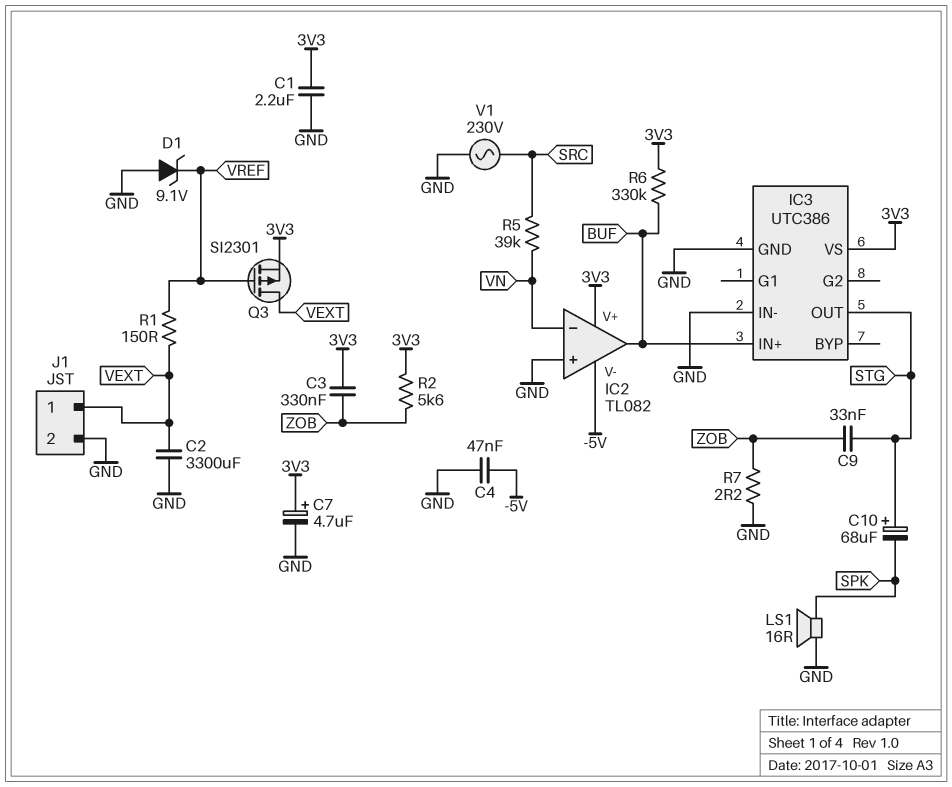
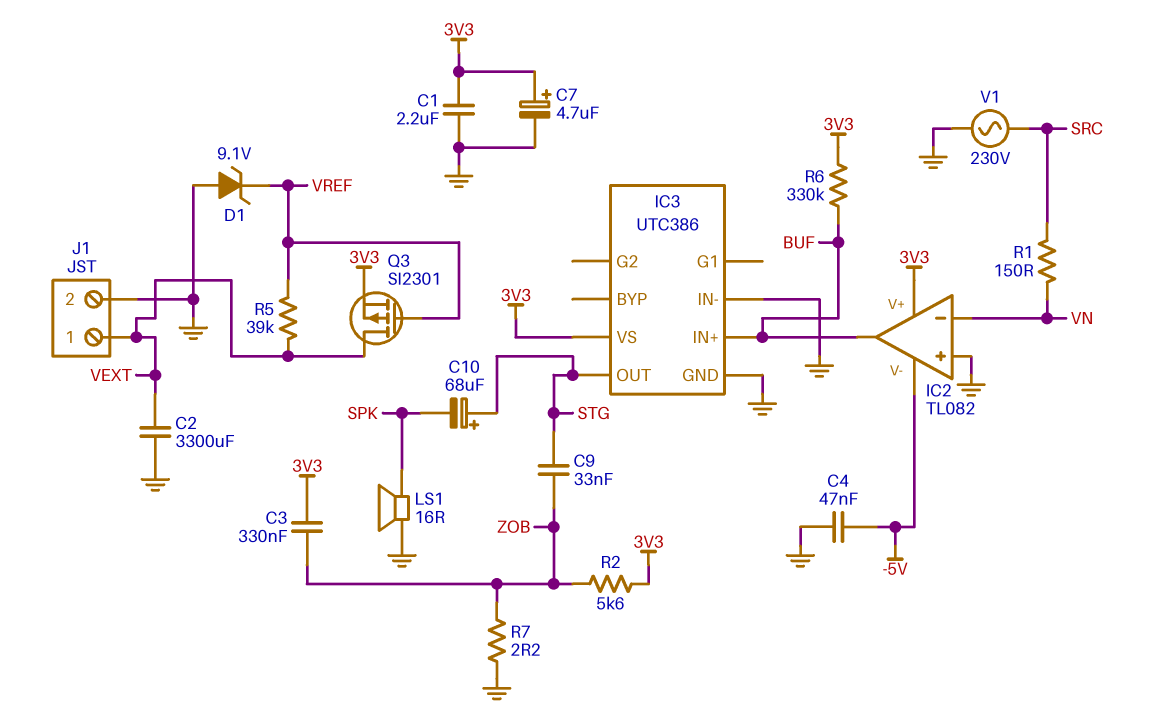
R1: 150 (VEXT, VREF) -> 150 (SRC, VN)
R5: 39k (SRC, VN) -> 39k (VEXT, VREF)

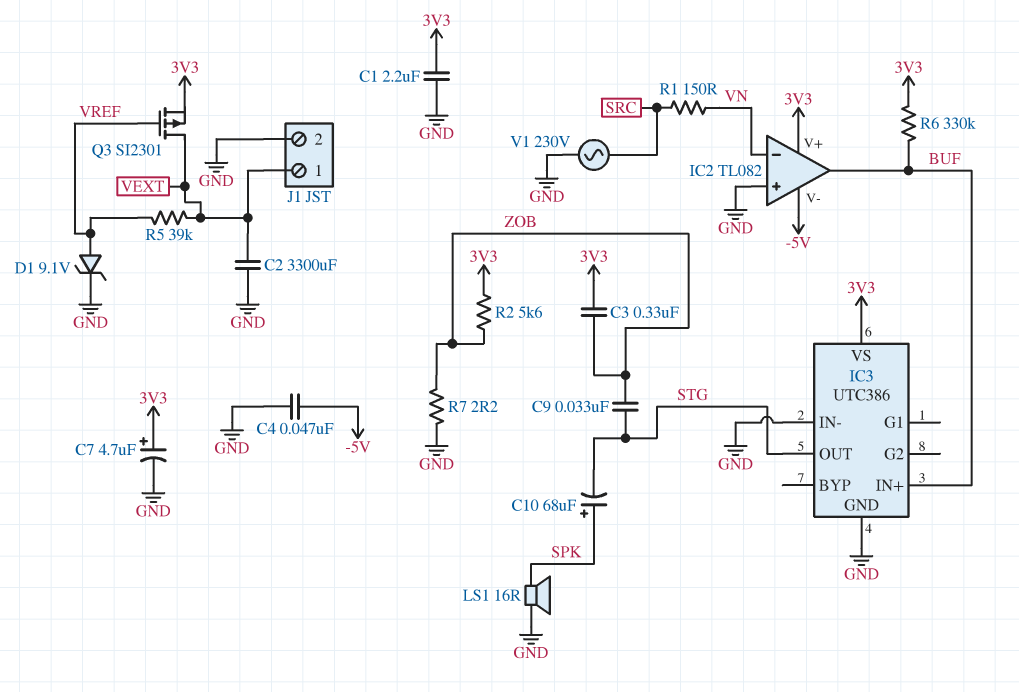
C10: 68uF (plus STG, minus SPK) -> 68uF (plus SPK, minus STG)
D1: zener 9.1V (A GND, K VREF) -> zener 9.1V (A VREF, K GND)

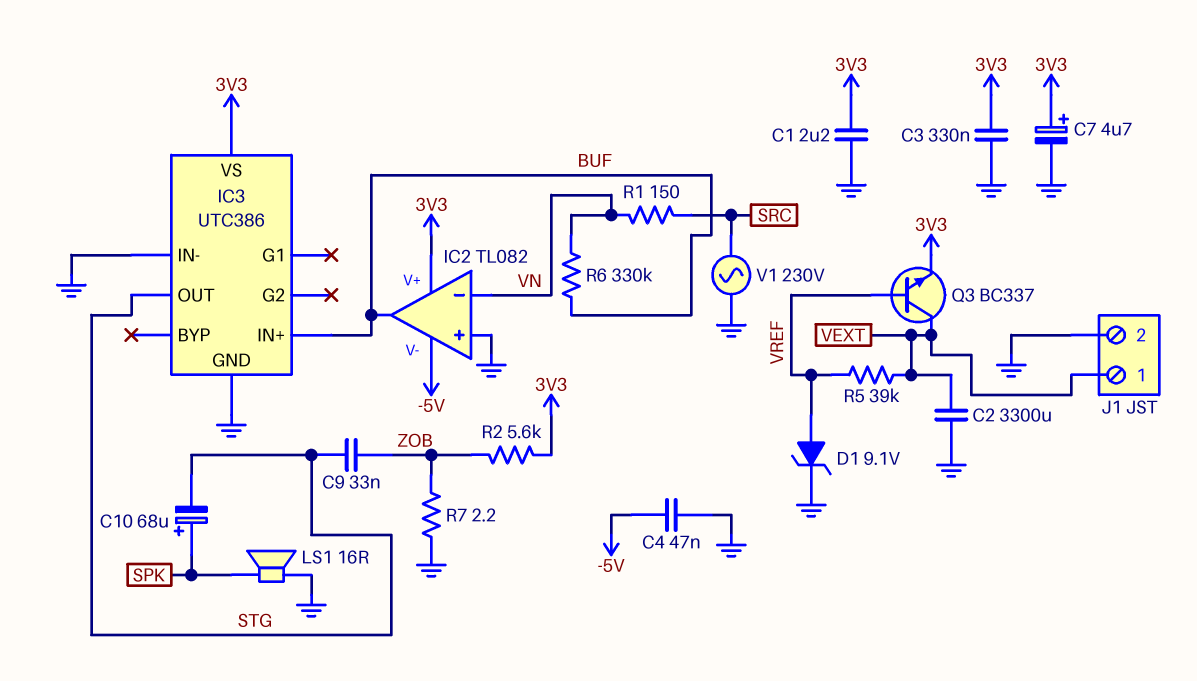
C3: 330nF (3V3, ZOB) -> 330nF (3V3, GND)
Q3: PMOS SI2301 (G VREF, D VEXT, S 3V3) -> NPN BC337 (B VREF, C VEXT, E 3V3)
R6: 330k (3V3, BUF) -> 330k (BUF, VN)

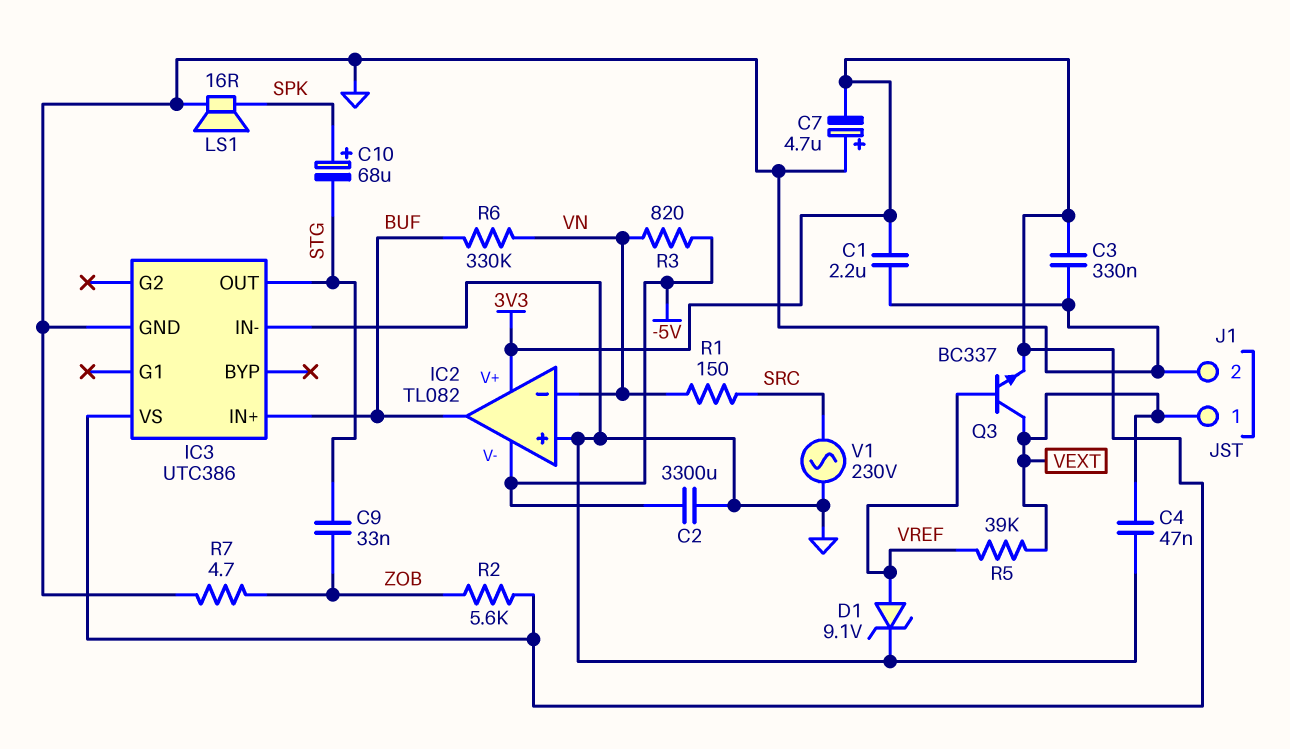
C2: 3300uF (GND, VEXT) -> 3300uF (-5V, GND)
C4: 47nF (-5V, GND) -> 47nF (GND, VEXT)
C7: 4.7uF (plus 3V3, minus GND) -> 4.7uF (plus GND, minus 3V3)
R3: none -> 820 (-5V, VN)
R7: 2.2 (GND, ZOB) -> 4.7 (GND, ZOB)

